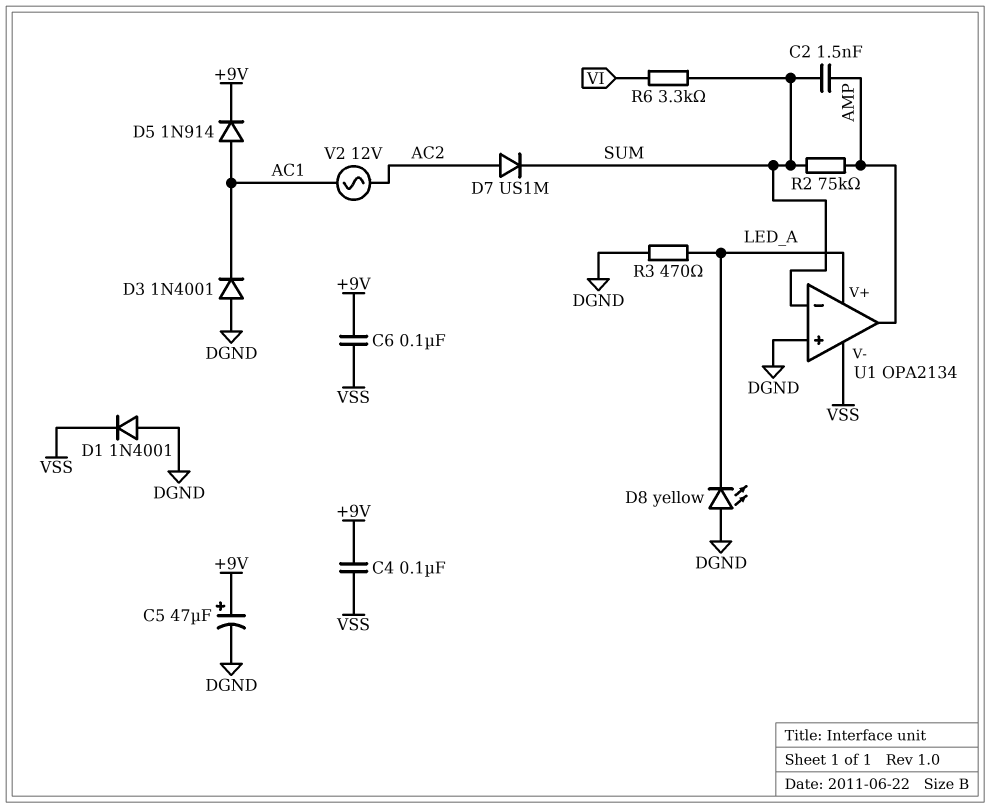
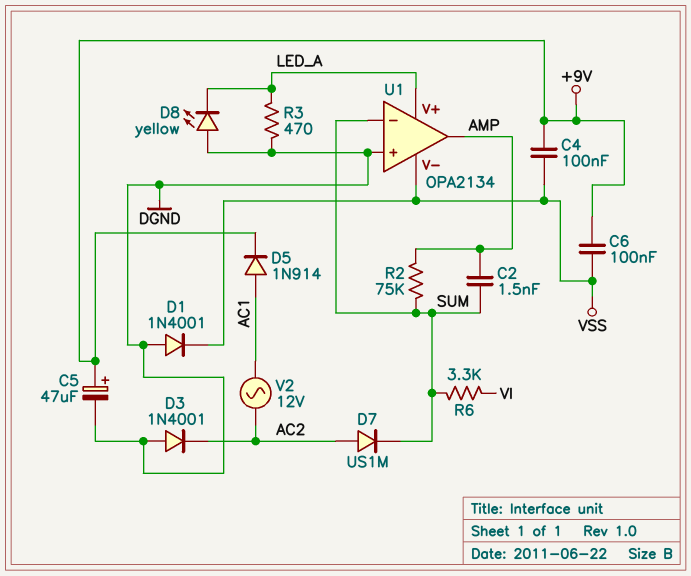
D3: diode 1N4001 (A DGND, K AC1) -> diode 1N4001 (A DGND, K AC2)

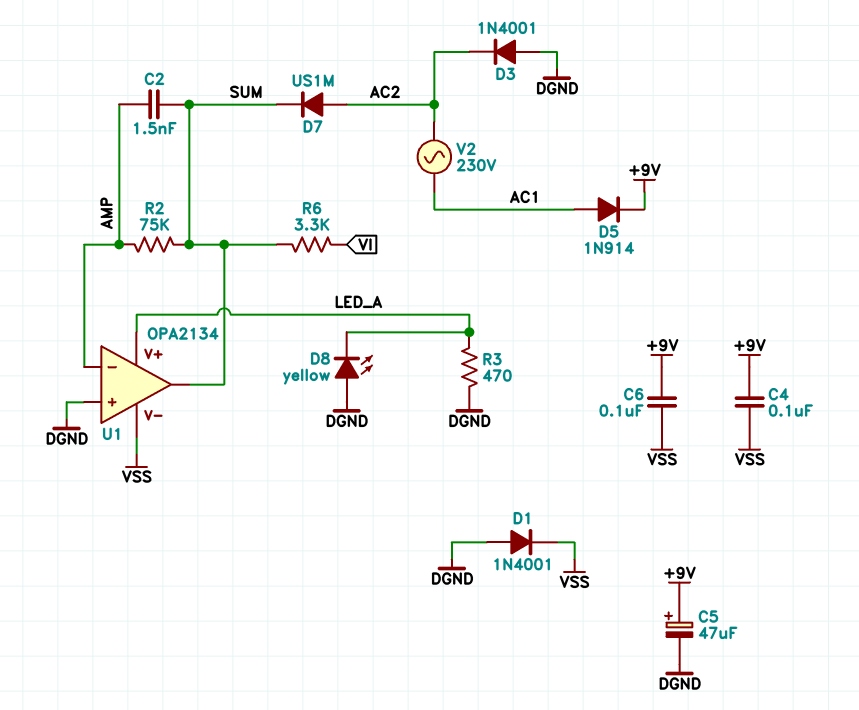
U1 pin in-: SUM -> AMP
U1 pin out: AMP -> SUM
V2: AC 12V (AC1, AC2) -> AC 230V (AC1, AC2)

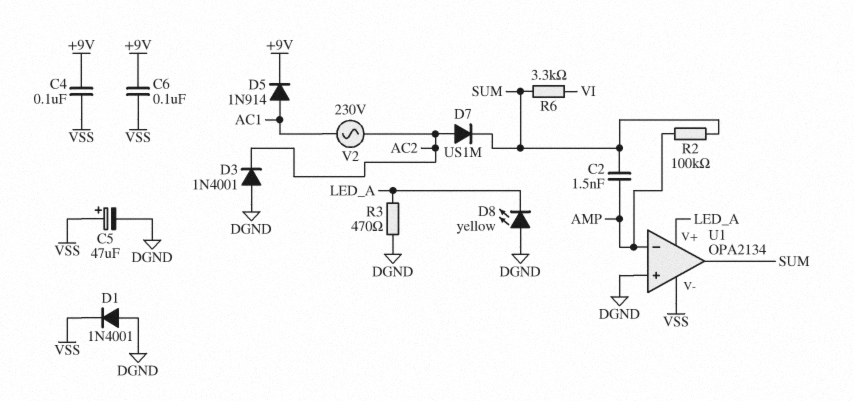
C5: 47uF (plus +9V, minus DGND) -> 47uF (plus VSS, minus DGND)
R2: 75k (AMP, SUM) -> 100k (AMP, SUM)

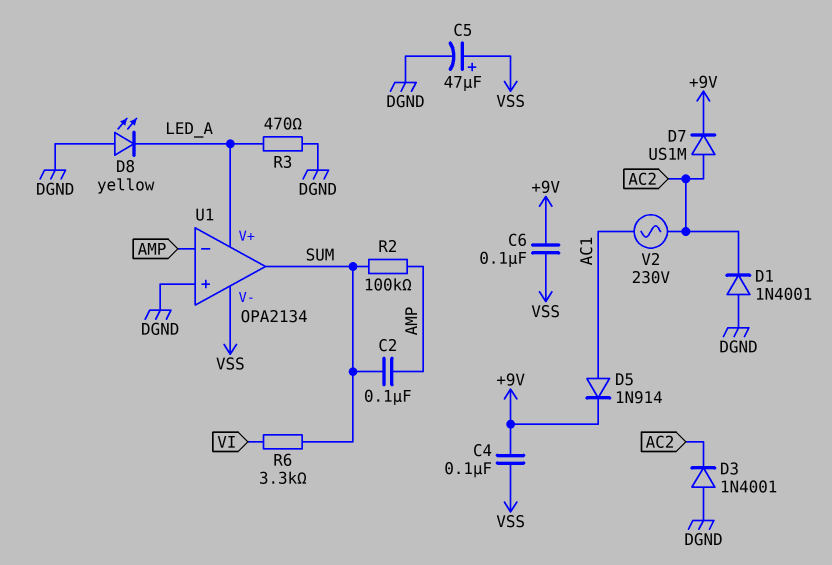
C2: 1.5nF (AMP, SUM) -> 100nF (AMP, SUM)
D1: diode 1N4001 (A DGND, K VSS) -> diode 1N4001 (A DGND, K AC2)
D7: diode US1M (A AC2, K SUM) -> diode US1M (A AC2, K +9V)

